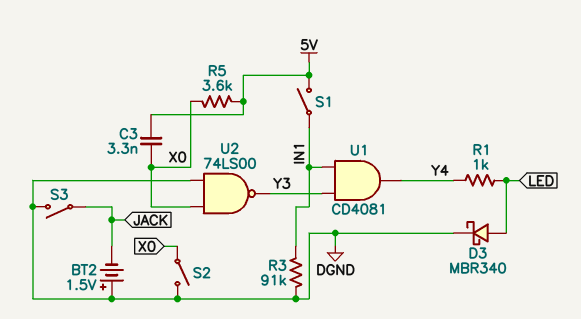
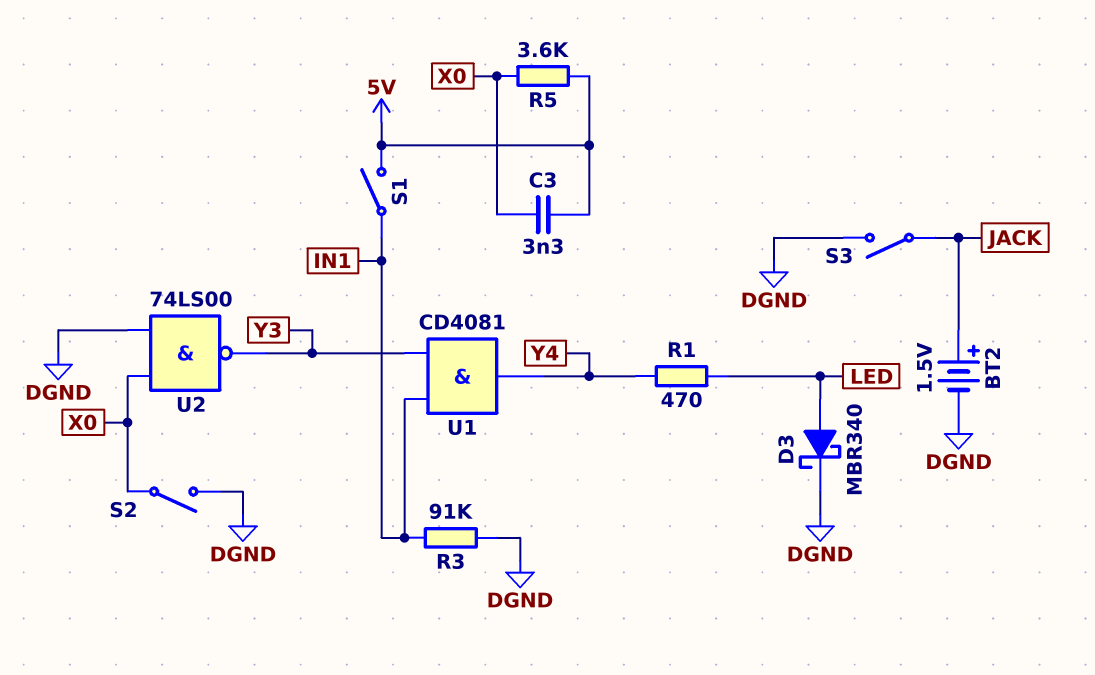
BT2: 1.5V (plus DGND, minus JACK) -> 1.5V (plus JACK, minus DGND)
R1: 1k (LED, Y4) -> 470 (LED, Y4)

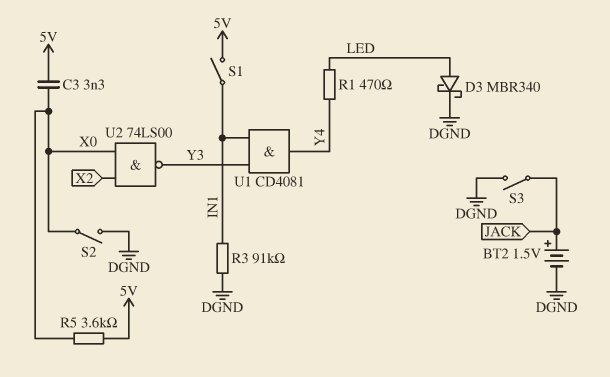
U2: NAND 74LS00 (in DGND, in X0, out Y3) -> NAND 74LS00 (in X0, in X2, out Y3)

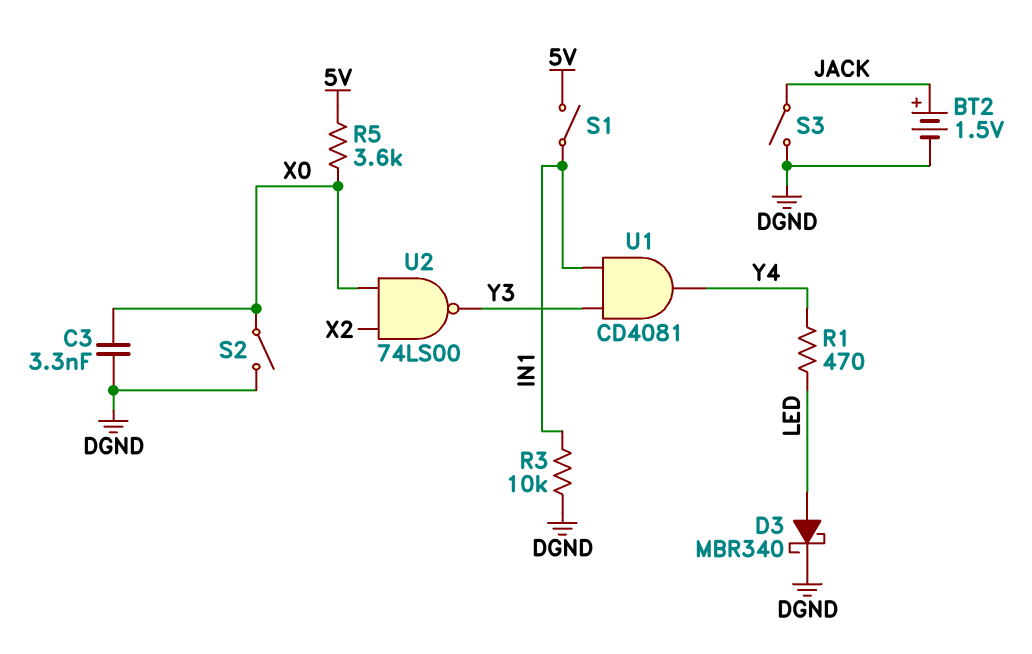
C3: 3.3nF (5V, X0) -> 3.3nF (DGND, X0)
R3: 91k (DGND, IN1) -> 10k (DGND, IN1)

